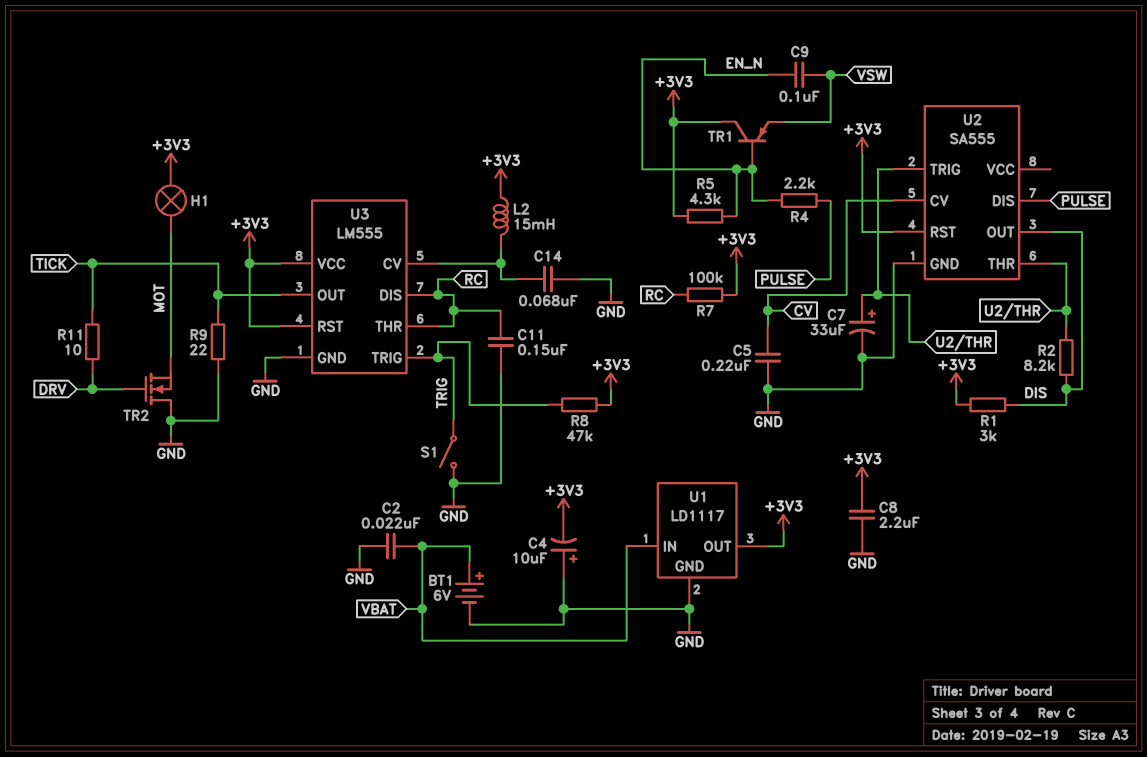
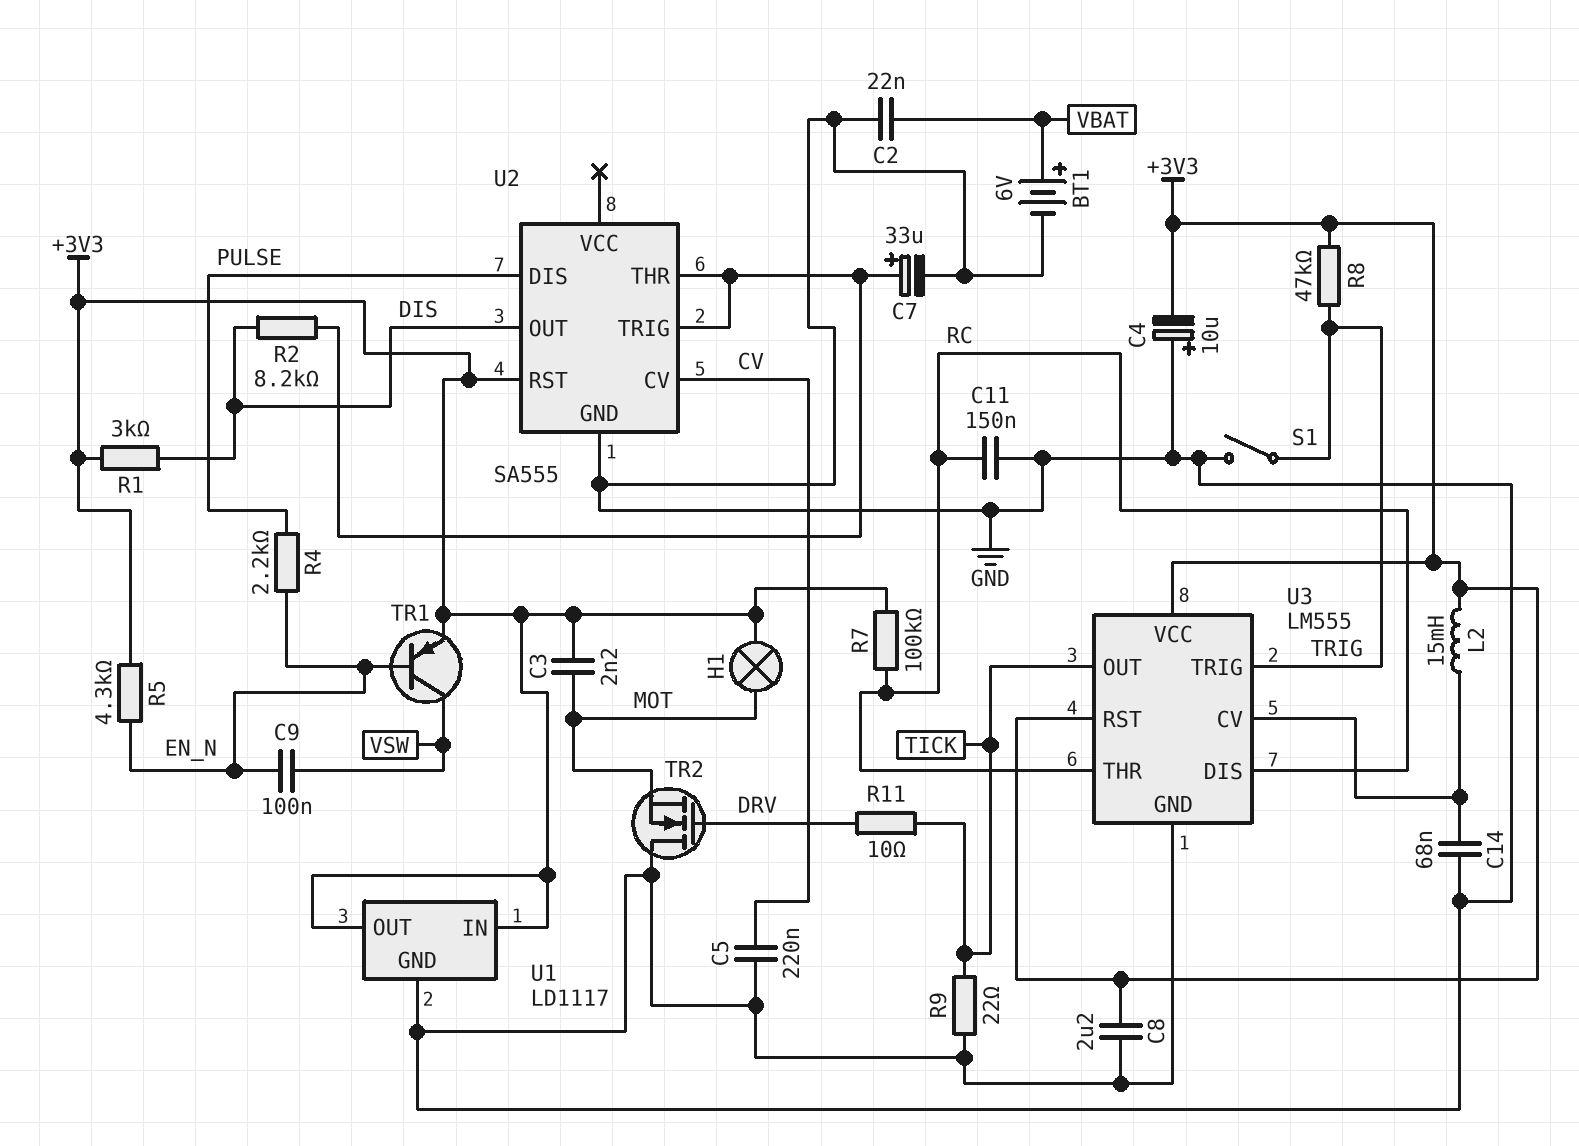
C3: none -> 2.2nF (+3V3, MOT)
TR1: PNP (B EN_N, C +3V3, E VSW) -> PNP (B EN_N, C VSW, E +3V3)
U1 pin IN: VBAT -> +3V3

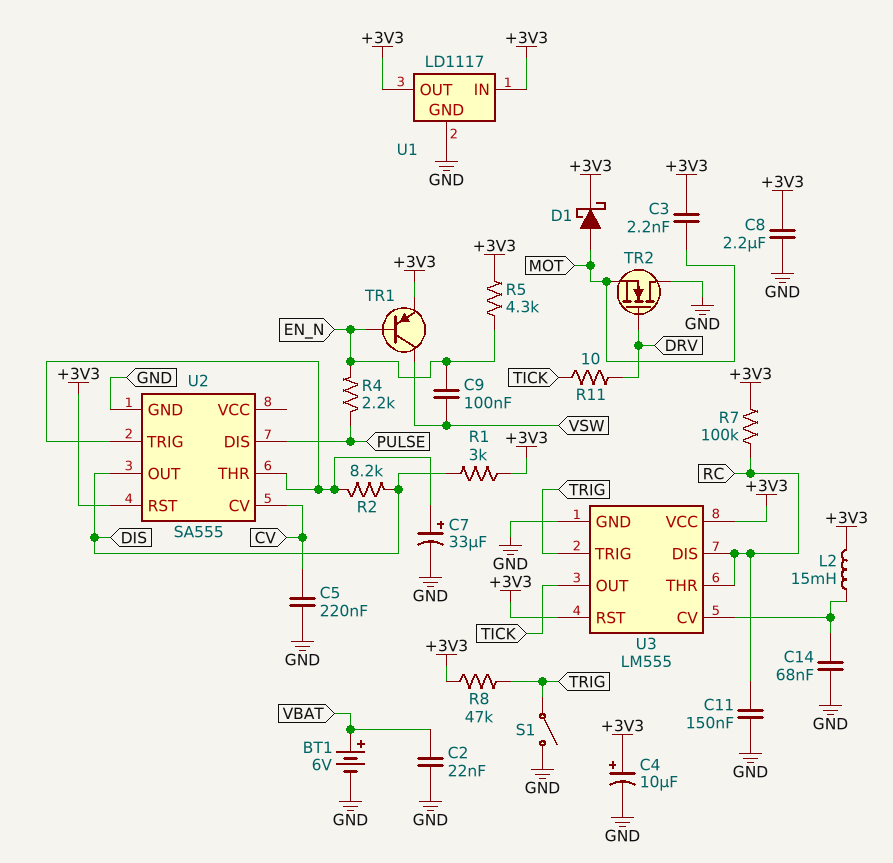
C4: 10uF (plus GND, minus +3V3) -> 10uF (plus +3V3, minus GND)
D1: none -> schottky (A MOT, K +3V3)
H1: lamp (+3V3, MOT) -> none
R9: 22 (GND, TICK) -> none

